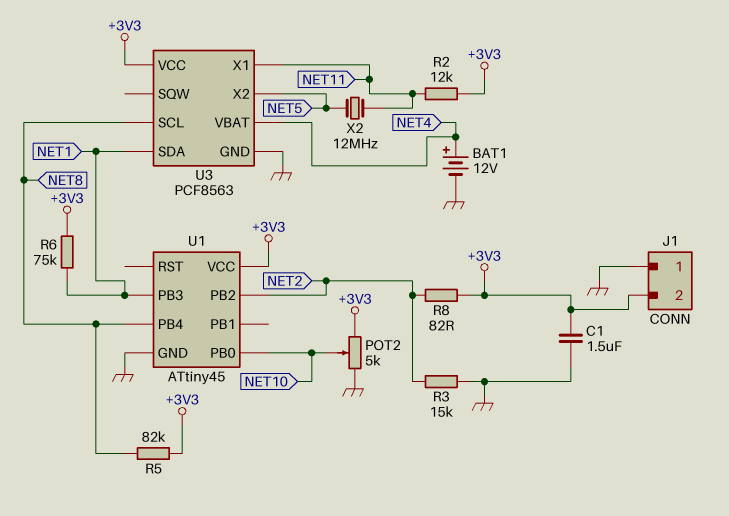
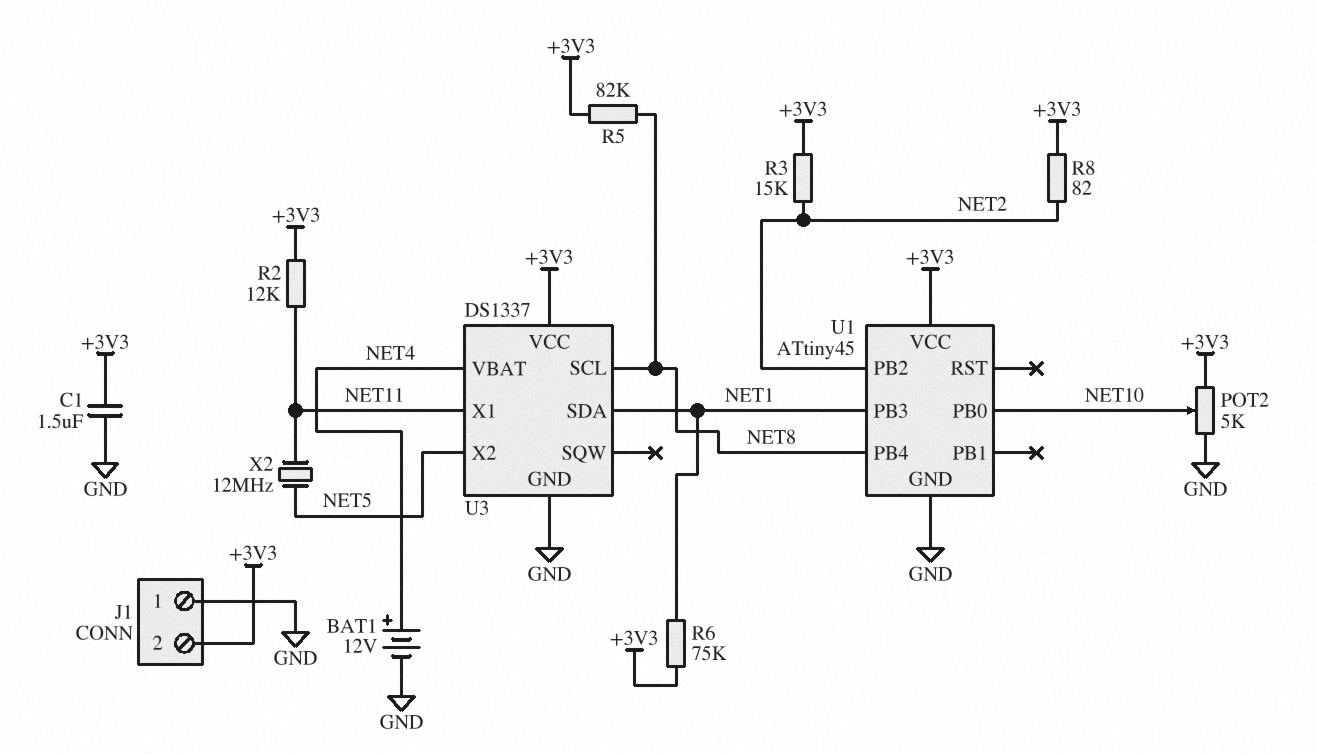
R3: 15k (GND, NET2) -> 15k (+3V3, NET2)
U3: PCF8563 -> DS1337

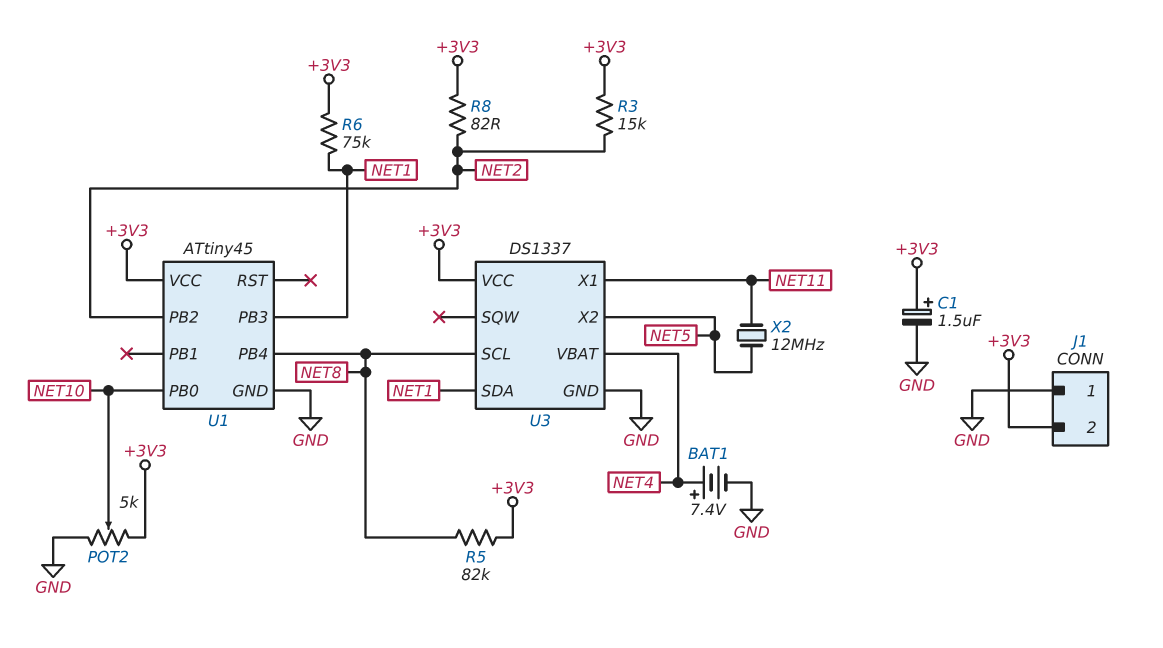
BAT1: 12V (plus NET4, minus GND) -> 7.4V (plus NET4, minus GND)
C1: 1.5uF (+3V3, GND) -> 1.5uF (plus +3V3, minus GND)
R2: 12k (+3V3, NET11) -> none

